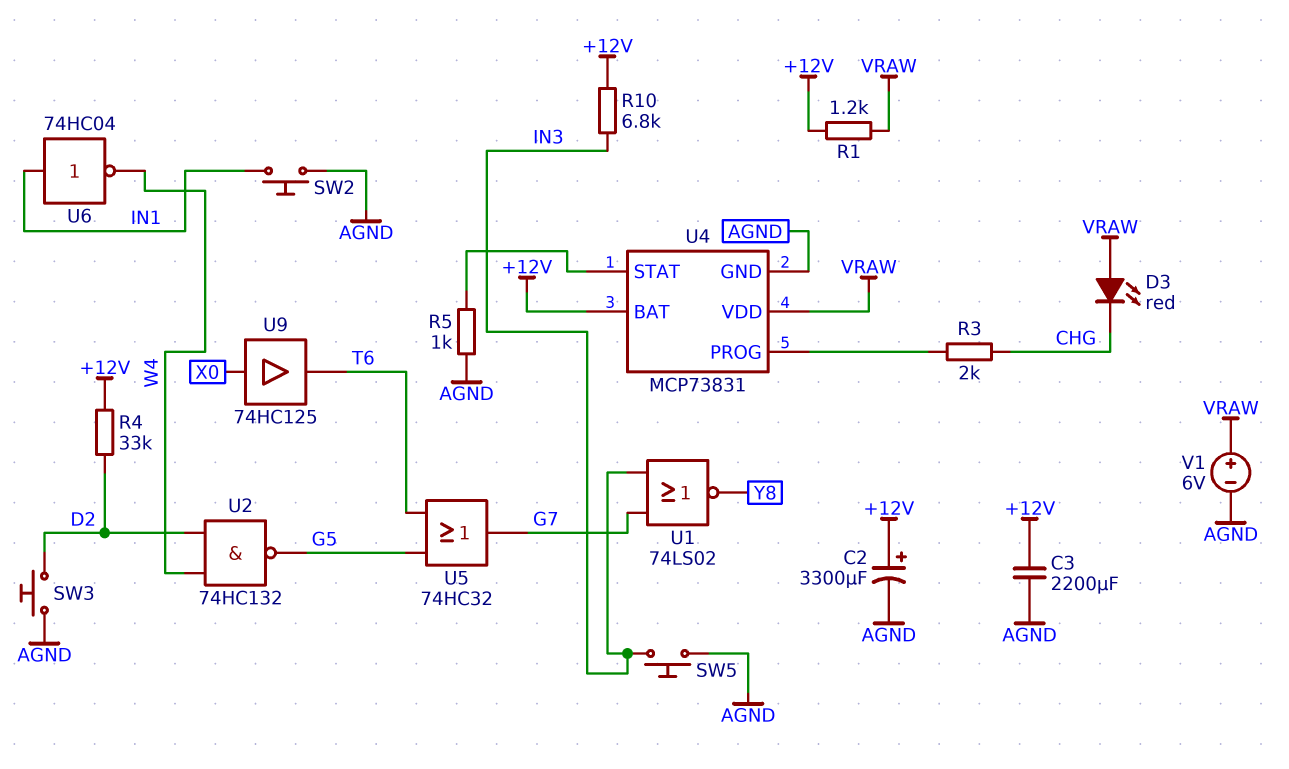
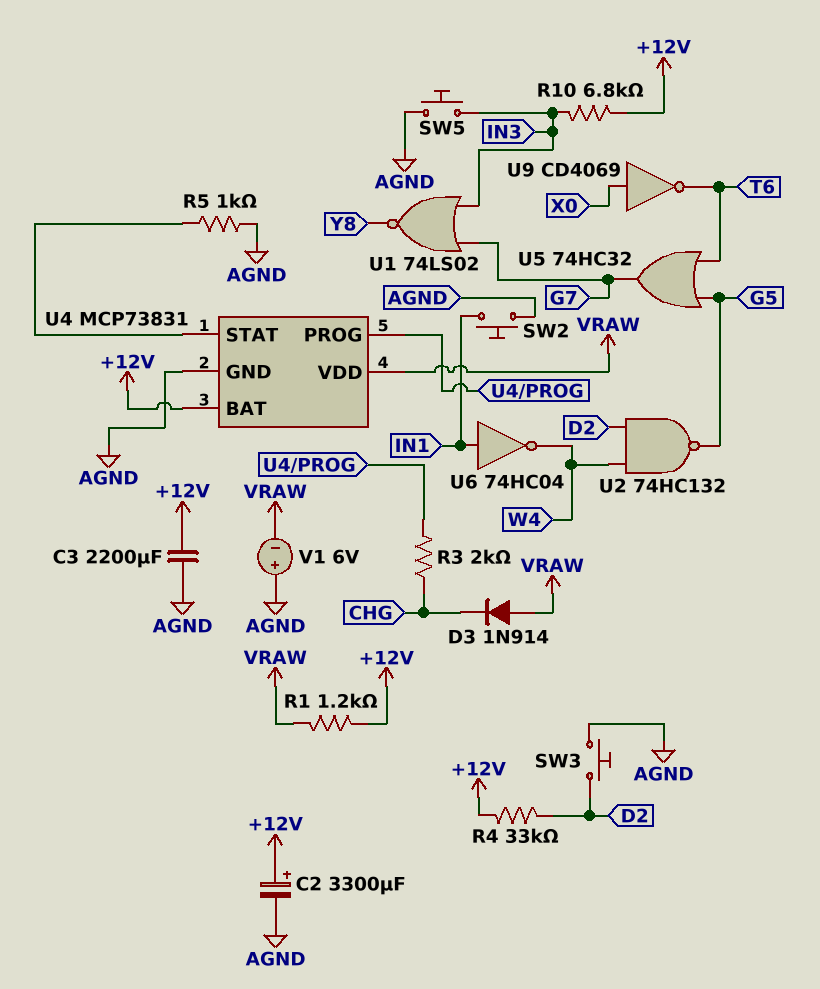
D3: LED red (A VRAW, K CHG) -> diode 1N914 (A VRAW, K CHG)
U9: buffer 74HC125 (in X0, out T6) -> NOT CD4069 (in X0, out T6)
V1: 6V (plus VRAW, minus AGND) -> 6V (plus AGND, minus VRAW)

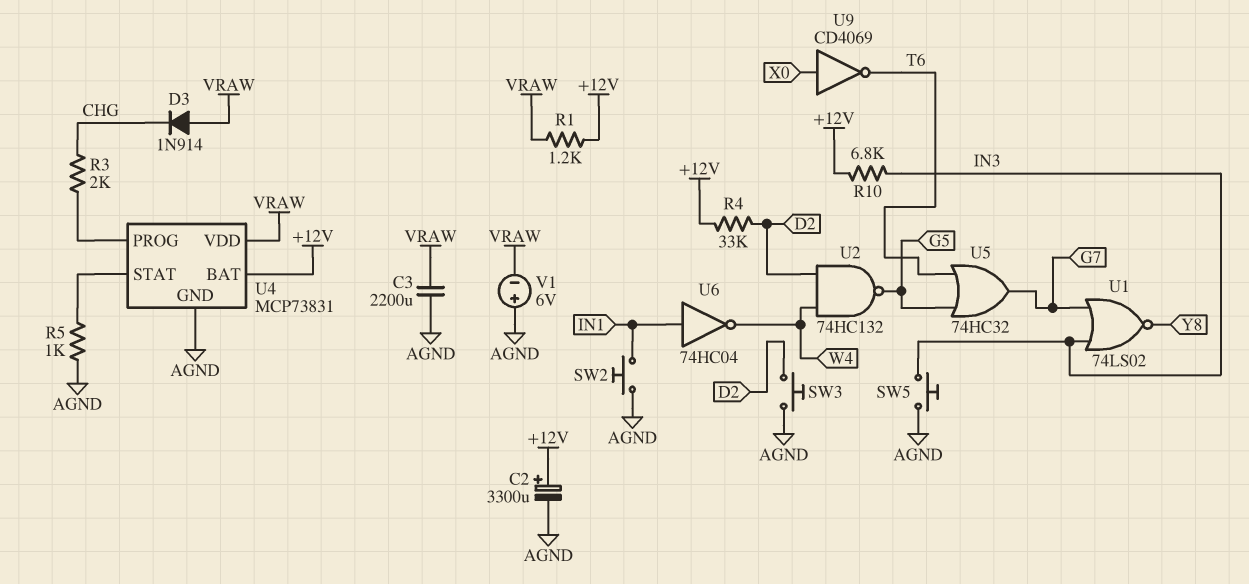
C3: 2200uF (+12V, AGND) -> 2200uF (AGND, VRAW)

